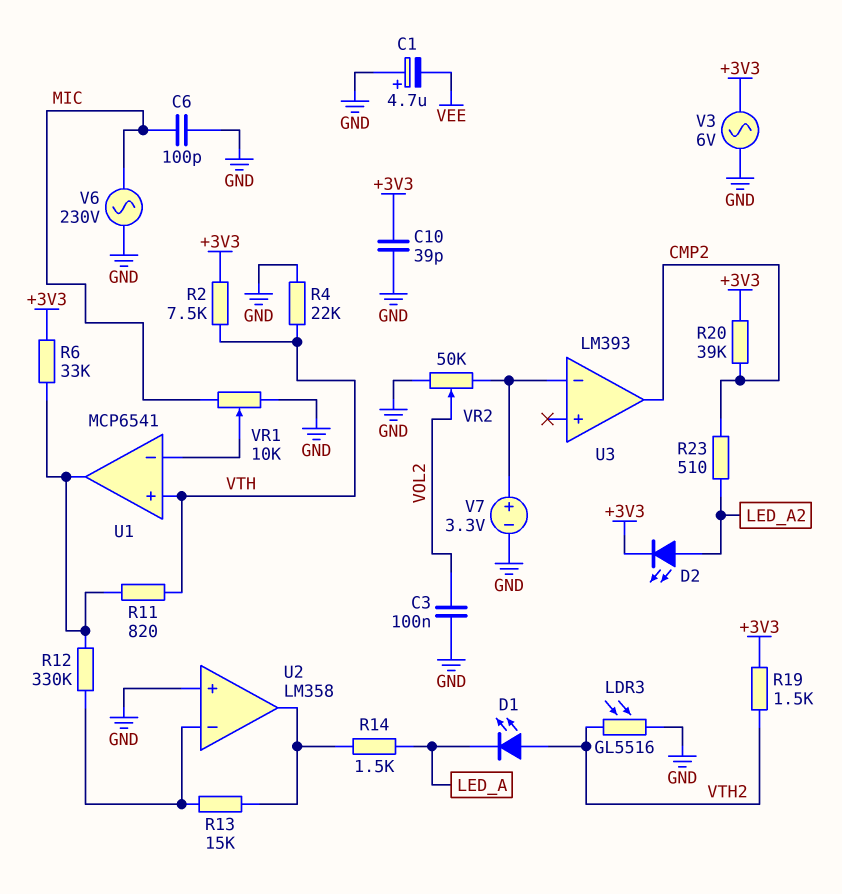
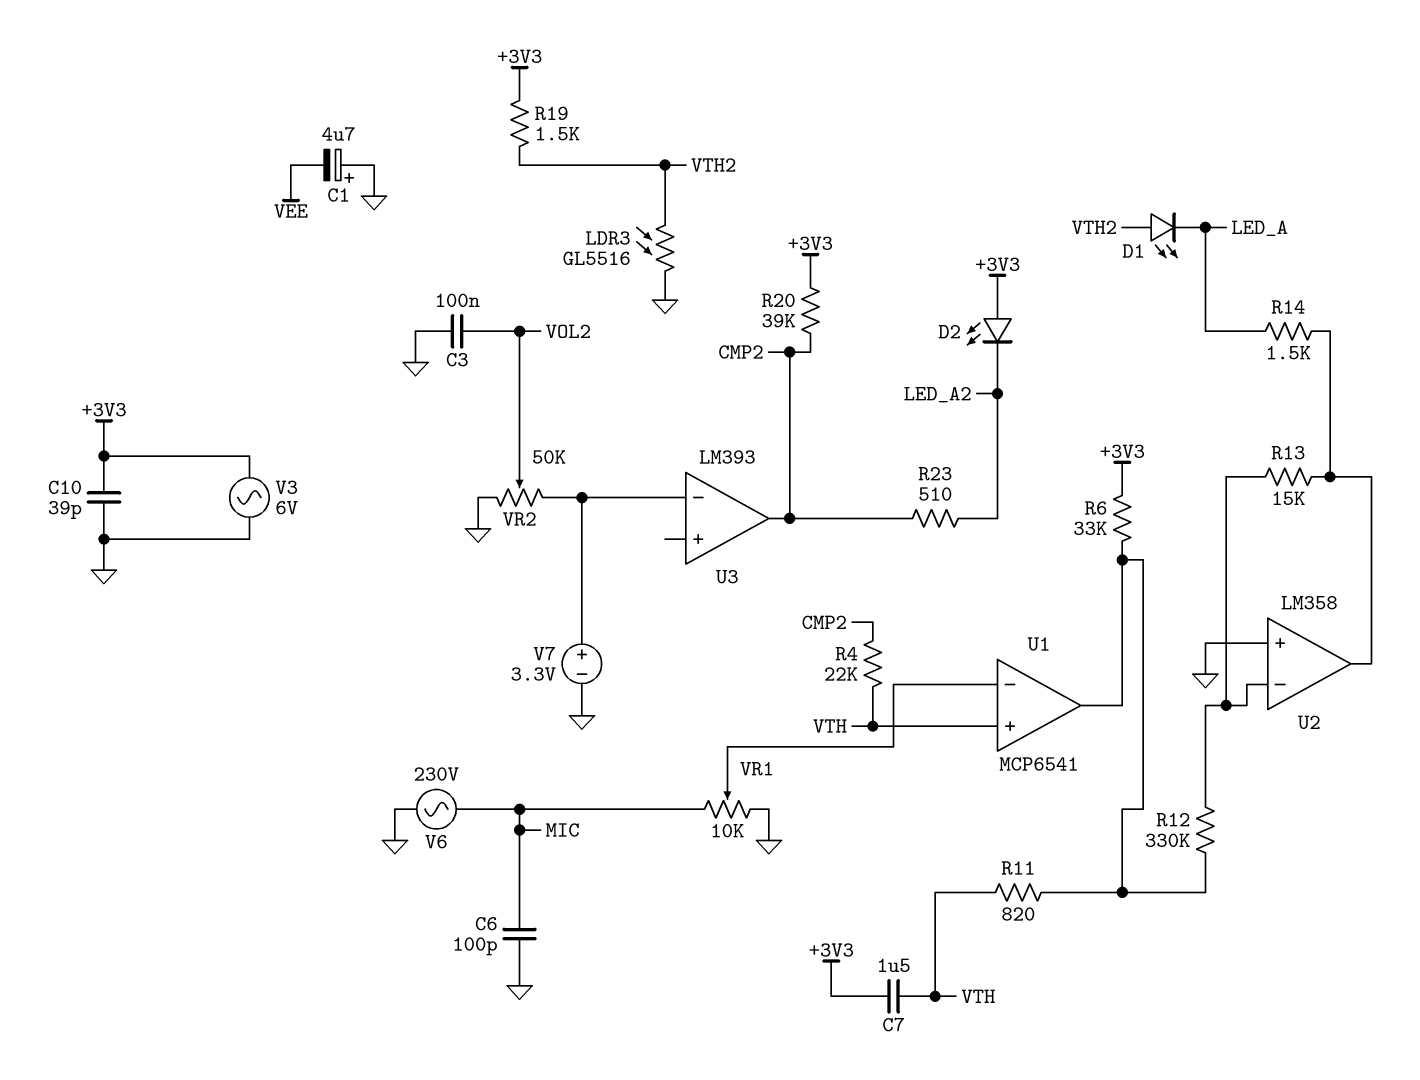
C7: none -> 1.5uF (+3V3, VTH)
D2: LED (A LED_A2, K +3V3) -> LED (A +3V3, K LED_A2)
R2: 7.5k (+3V3, VTH) -> none
R4: 22k (GND, VTH) -> 22k (CMP2, VTH)

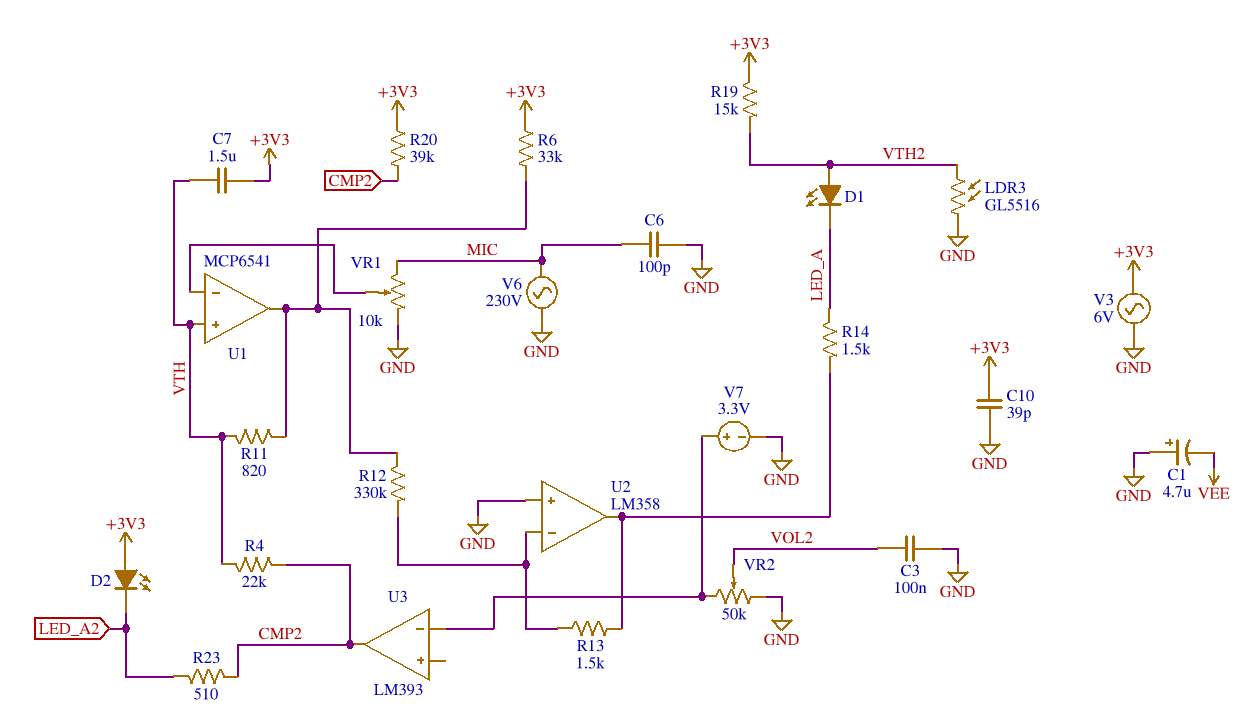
R13: 15k (U2/in-, U2/out) -> 1.5k (U2/in-, U2/out)
R19: 1.5k (+3V3, VTH2) -> 15k (+3V3, VTH2)

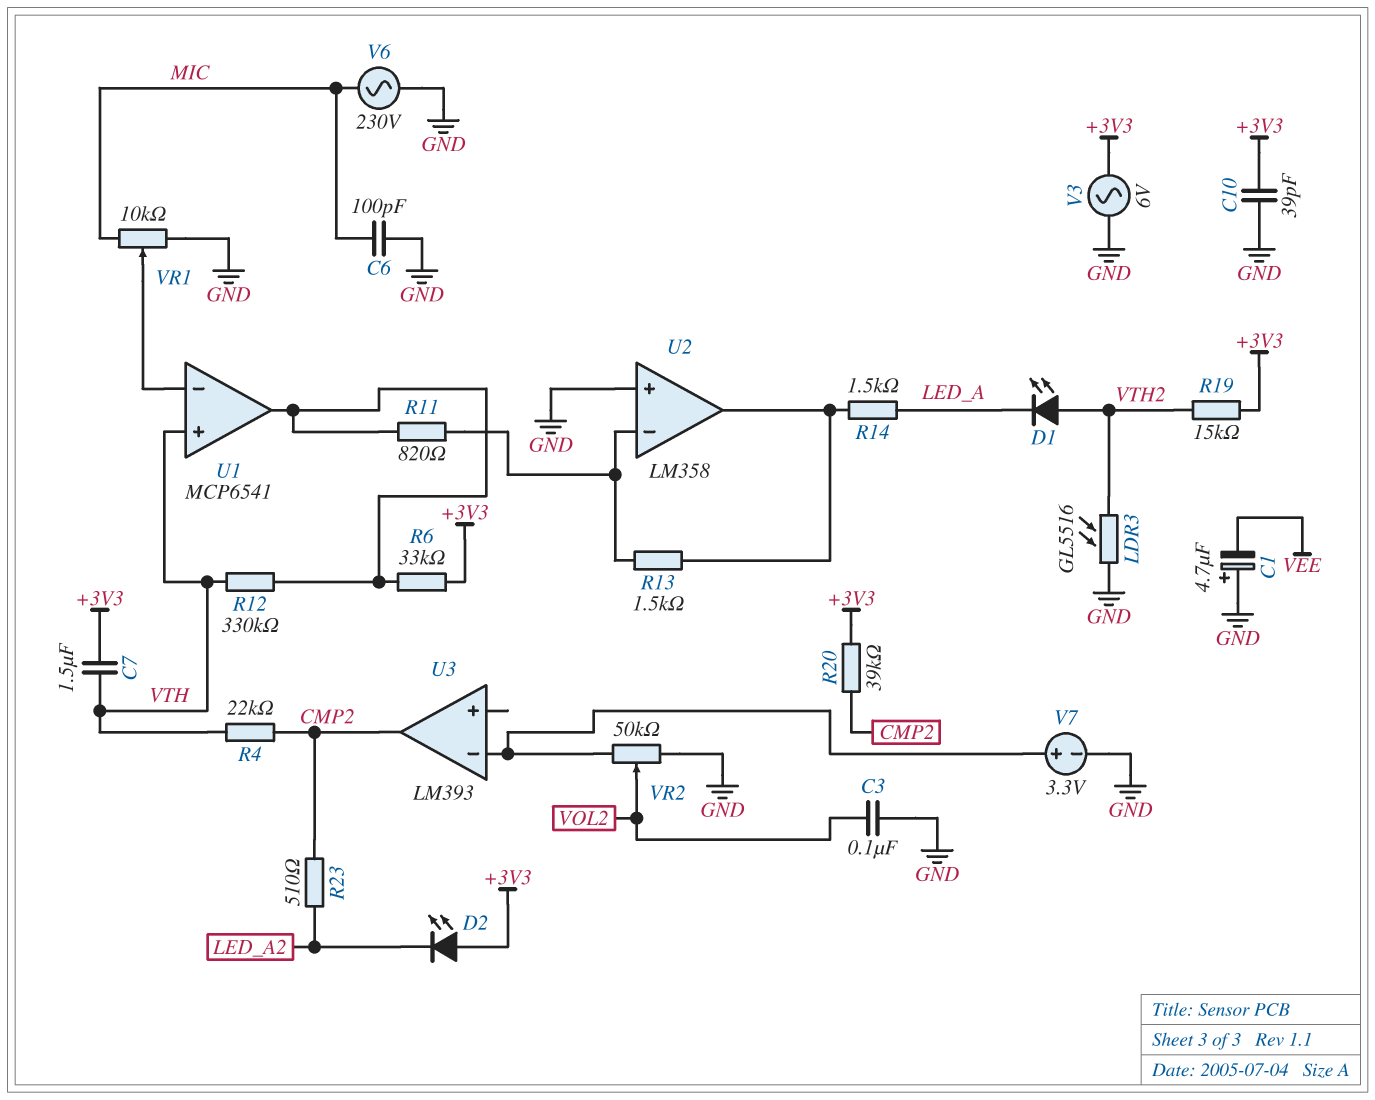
R11: 820 (U1/out, VTH) -> 820 (U1/out, U2/in-)
R12: 330k (U1/out, U2/in-) -> 330k (U1/out, VTH)

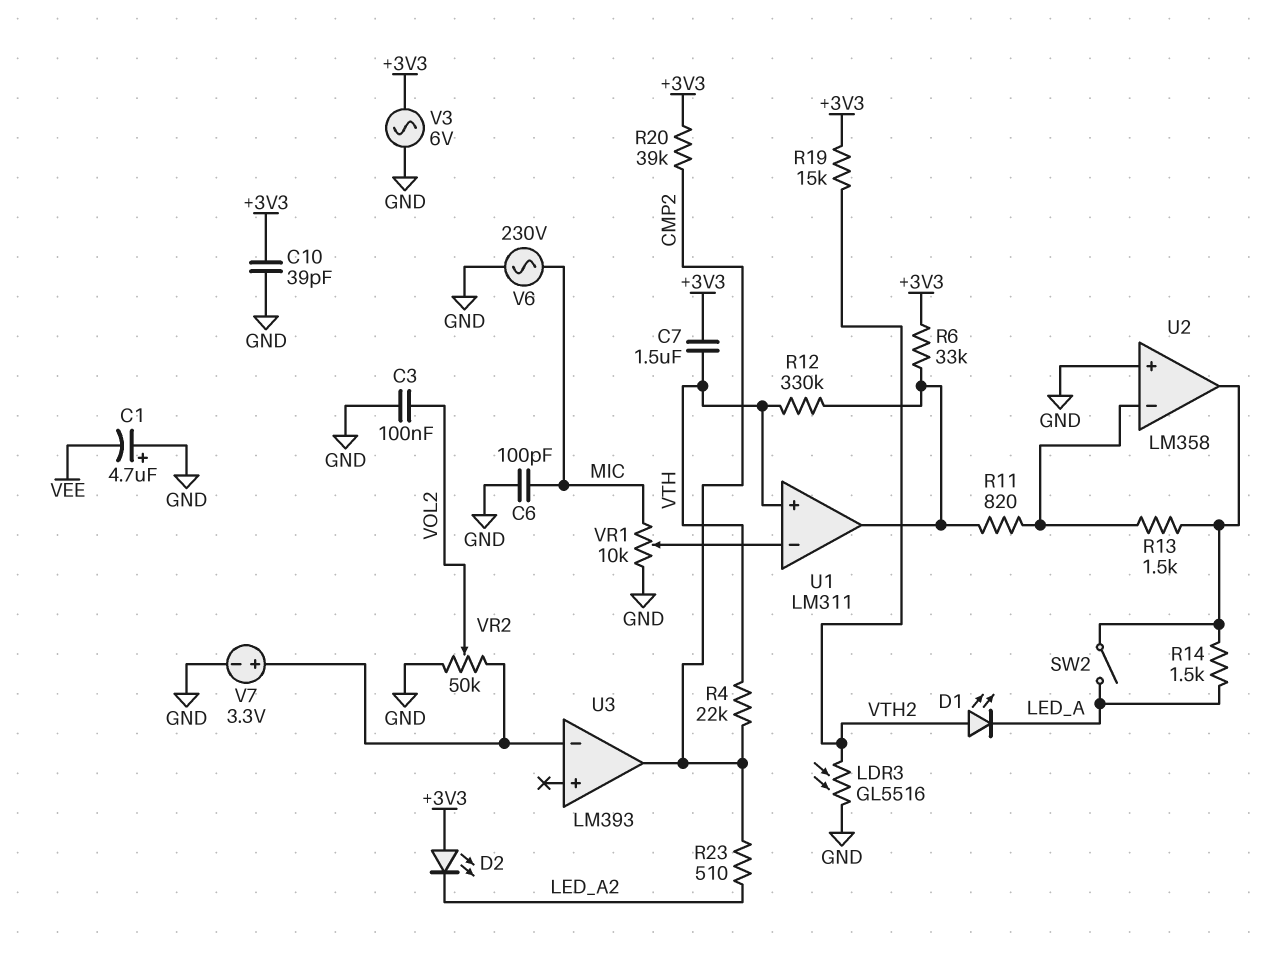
SW2: none -> switch (LED_A, U2/out)
U1: MCP6541 -> LM311

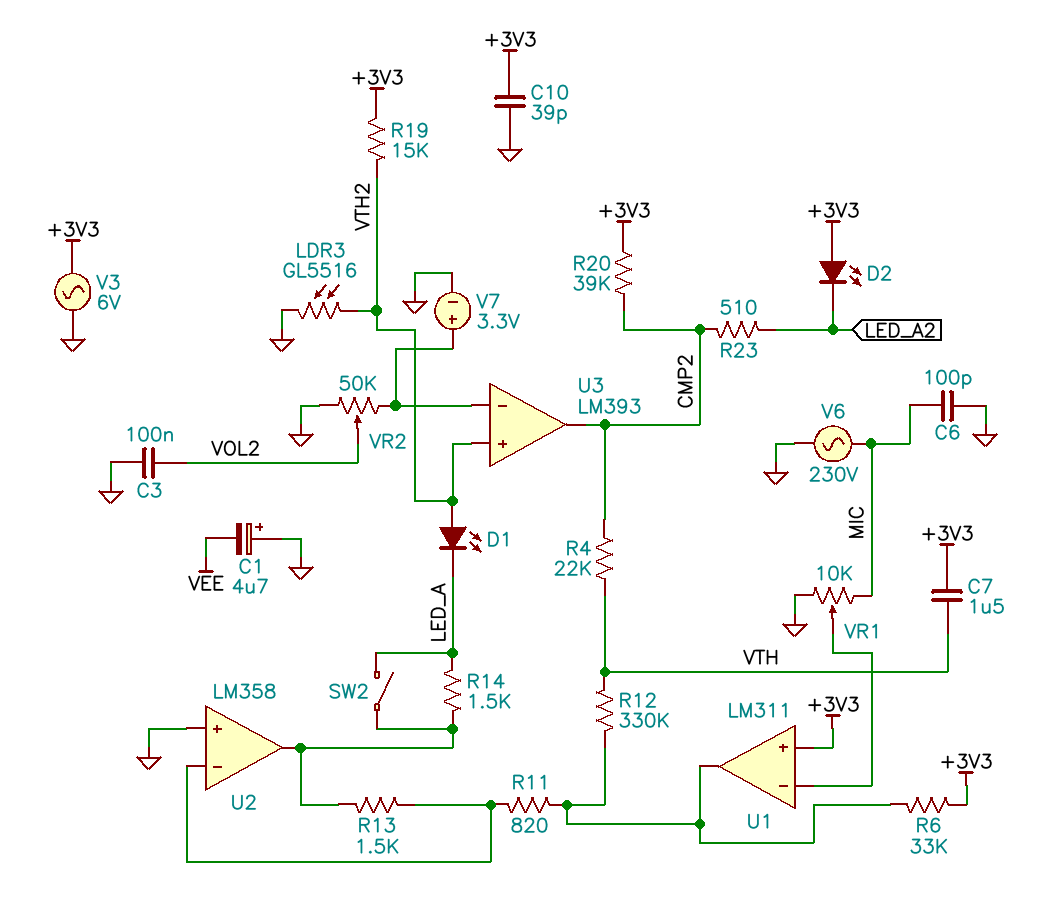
U1 pin in+: VTH -> +3V3
U3 pin in+: none -> VTH2

